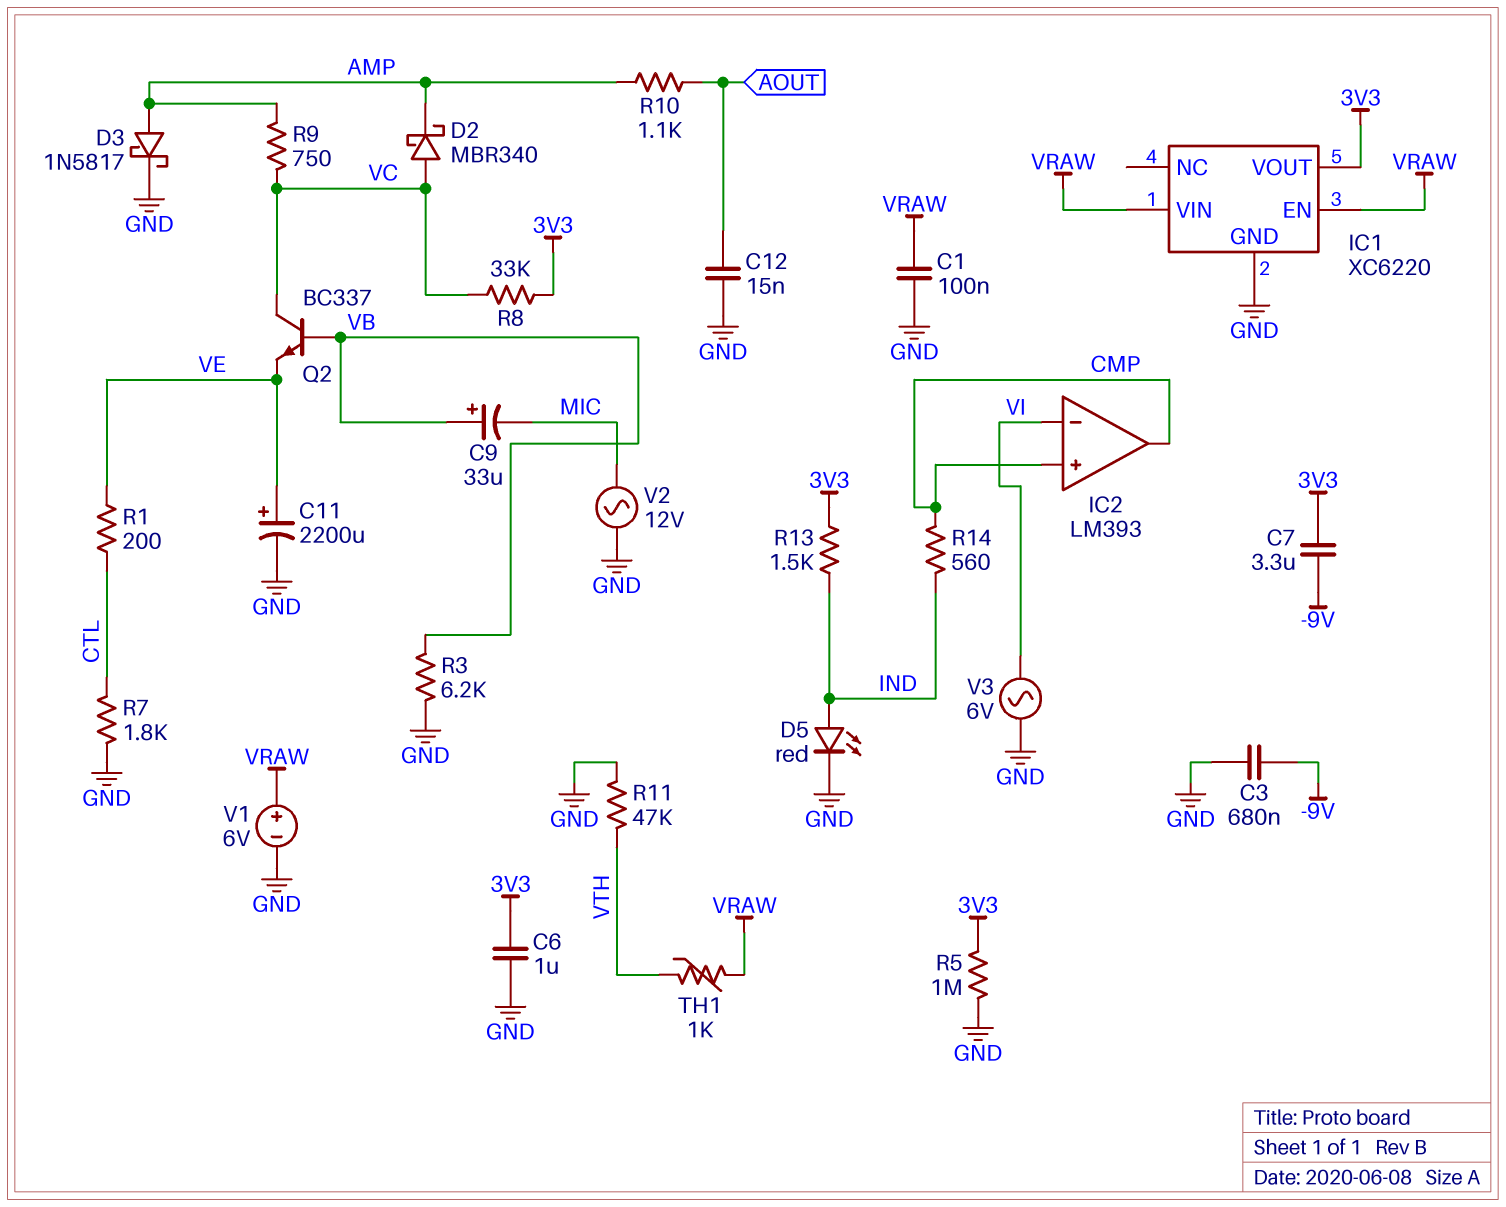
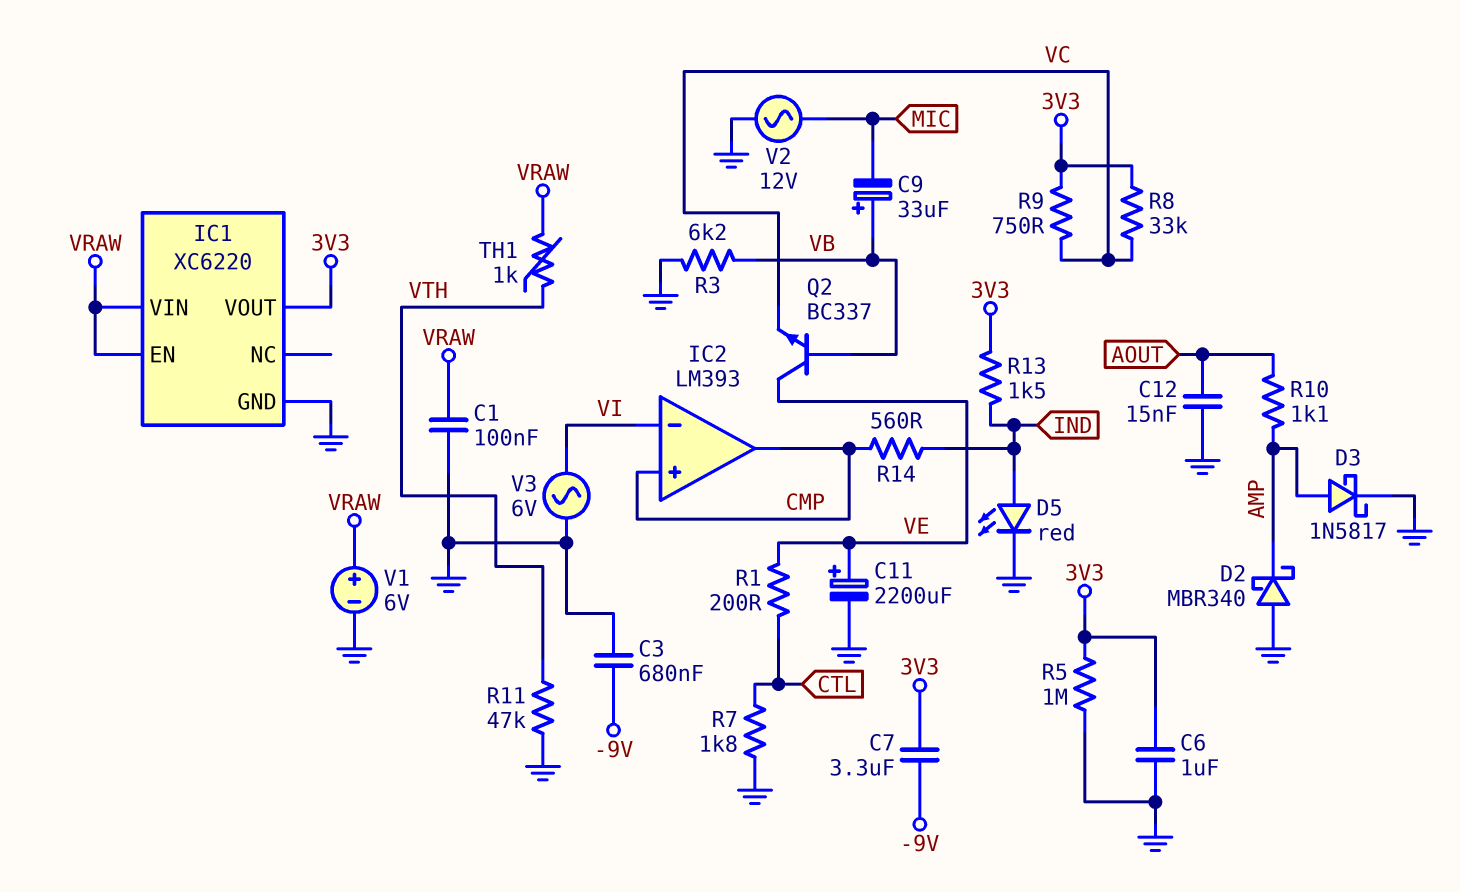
D2: schottky MBR340 (A VC, K AMP) -> schottky MBR340 (A GND, K AMP)
Q2: NPN BC337 (B VB, C VC, E VE) -> NPN BC337 (B VB, C VE, E VC)
R9: 750 (AMP, VC) -> 750 (3V3, VC)

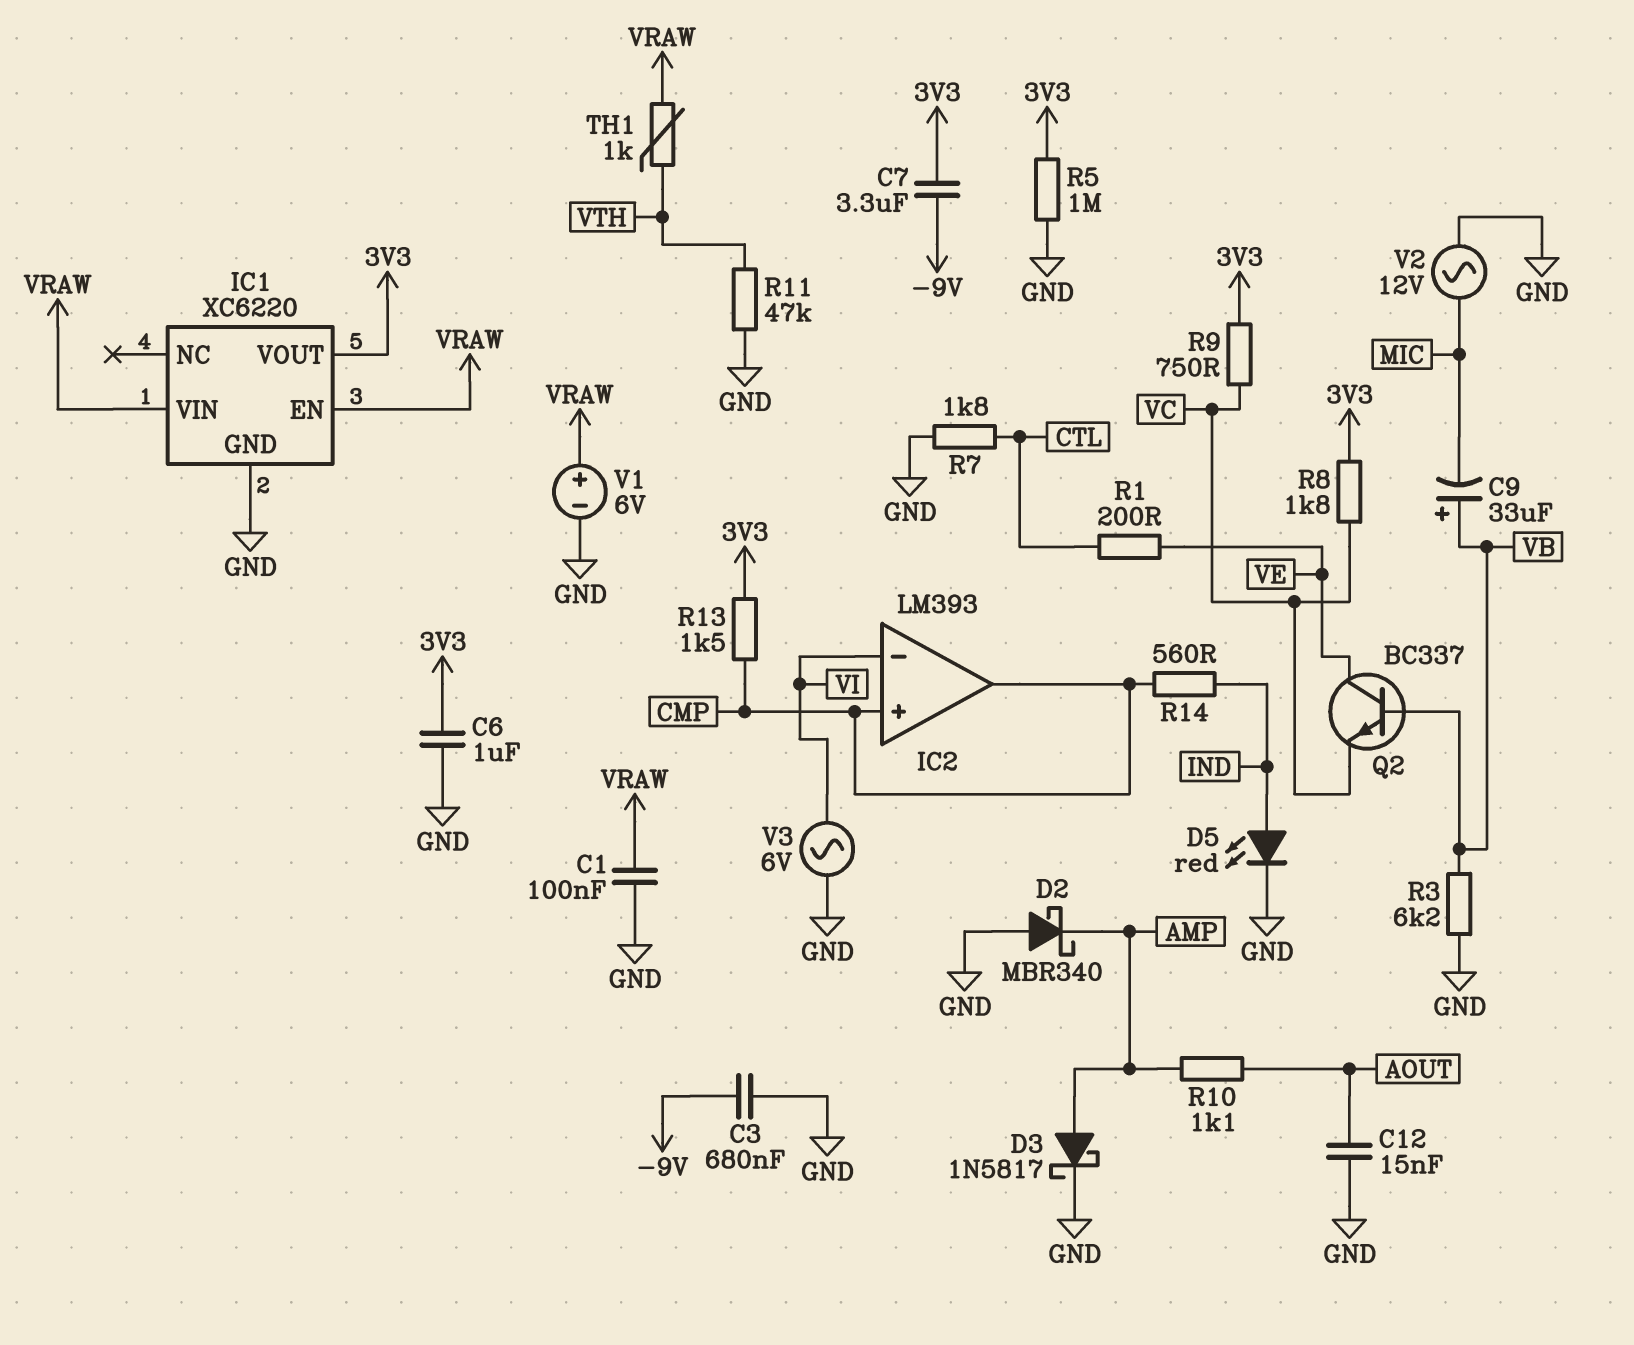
C11: 2200uF (plus VE, minus GND) -> none
R8: 33k (3V3, VC) -> 1.8k (3V3, VC)
R13: 1.5k (3V3, IND) -> 1.5k (3V3, CMP)

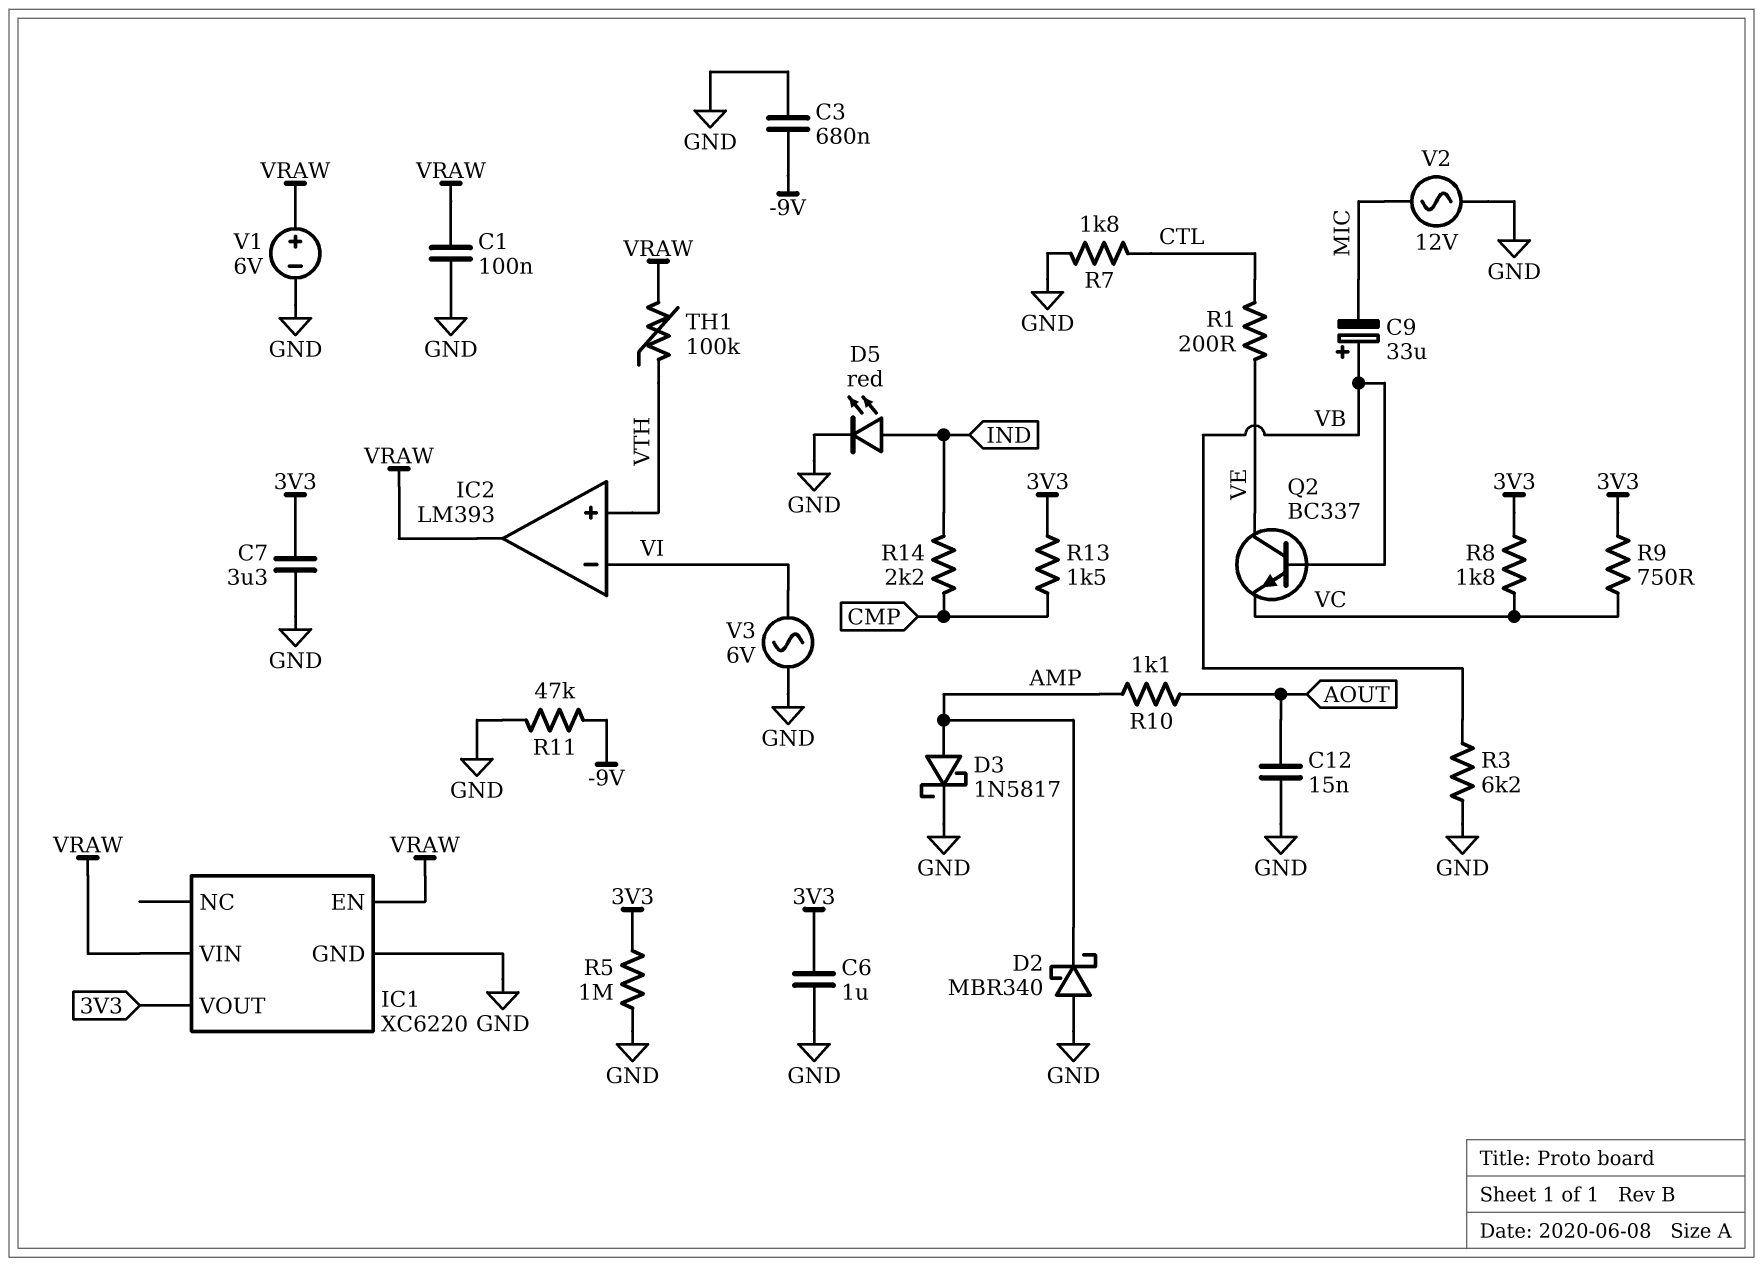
C7: 3.3uF (-9V, 3V3) -> 3.3uF (3V3, GND)
IC2 pin in+: CMP -> VTH
IC2 pin out: CMP -> VRAW
R11: 47k (GND, VTH) -> 47k (-9V, GND)
R14: 560 (CMP, IND) -> 2.2k (CMP, IND)
TH1: 1k (VRAW, VTH) -> 100k (VRAW, VTH)

